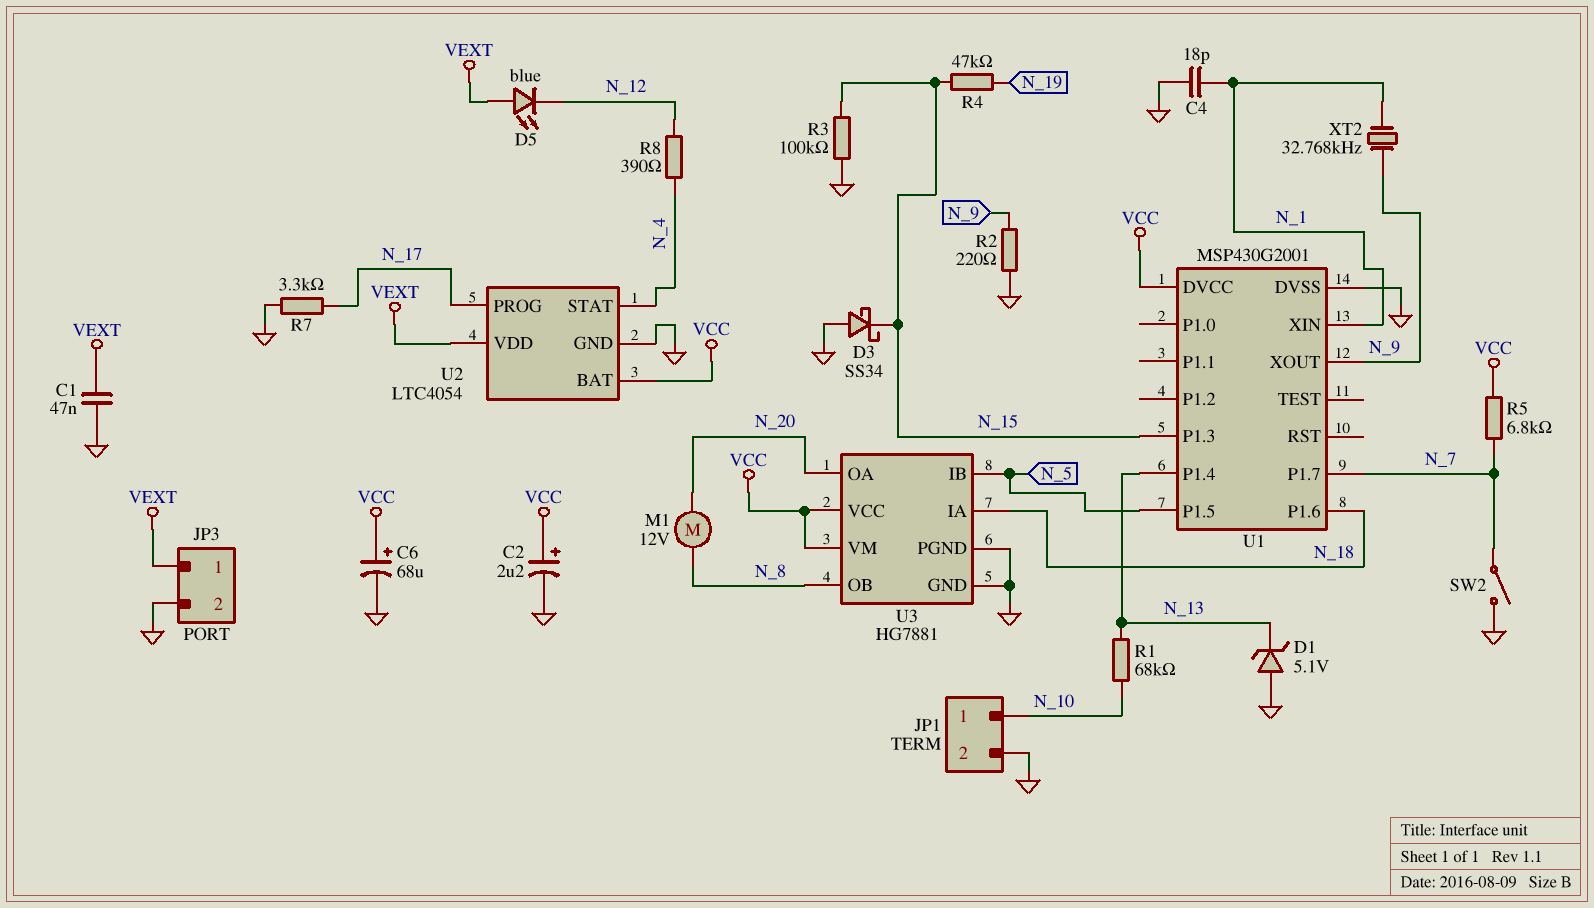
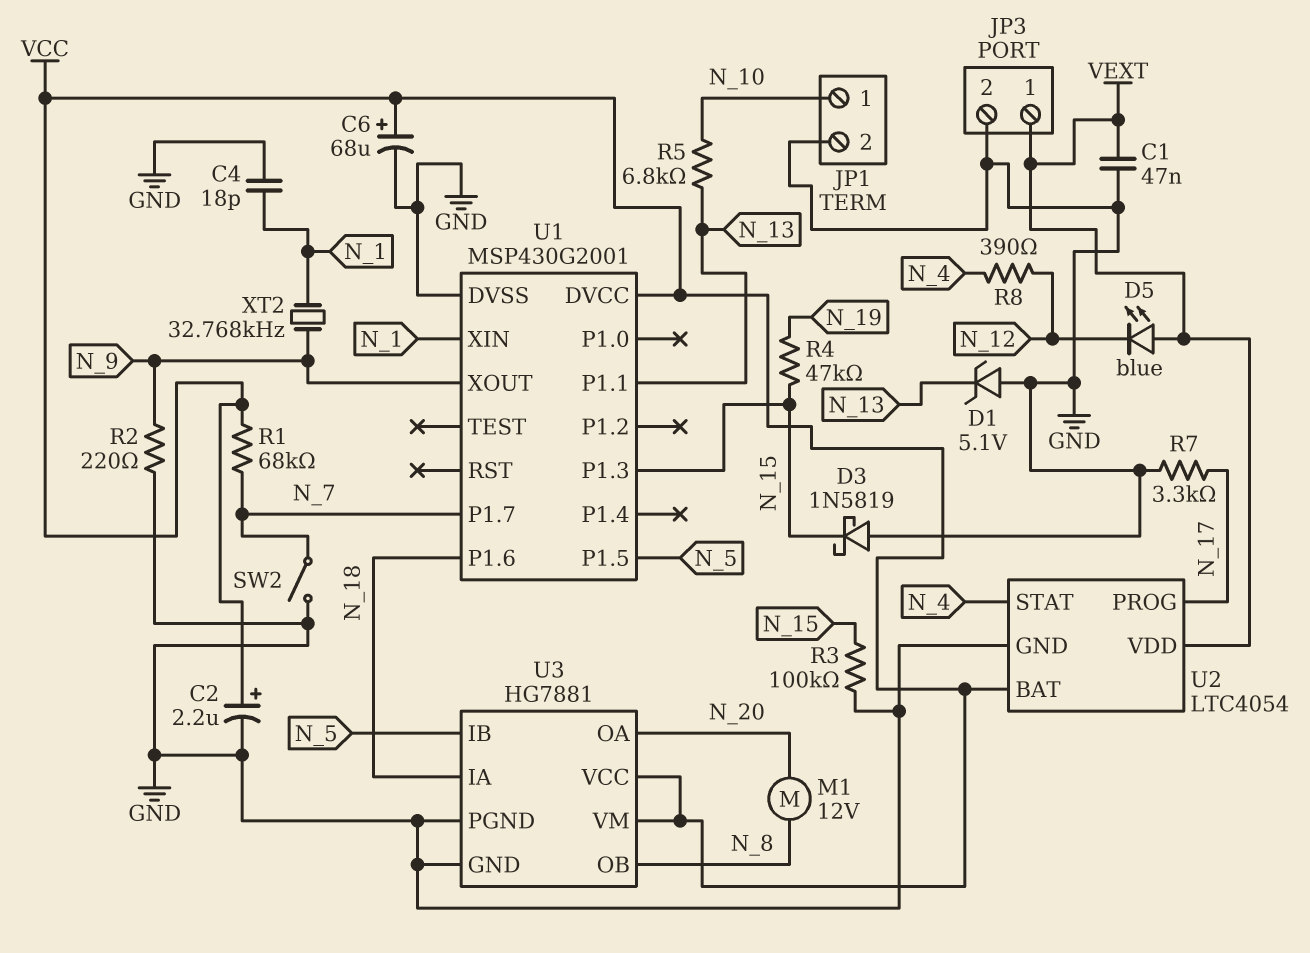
D3: schottky SS34 (A GND, K N_15) -> schottky 1N5819 (A GND, K N_15)
R1: 68k (N_10, N_13) -> 68k (N_7, VCC)
R5: 6.8k (N_7, VCC) -> 6.8k (N_10, N_13)
U1 pin P1.1: none -> N_13
U1 pin P1.4: N_13 -> none

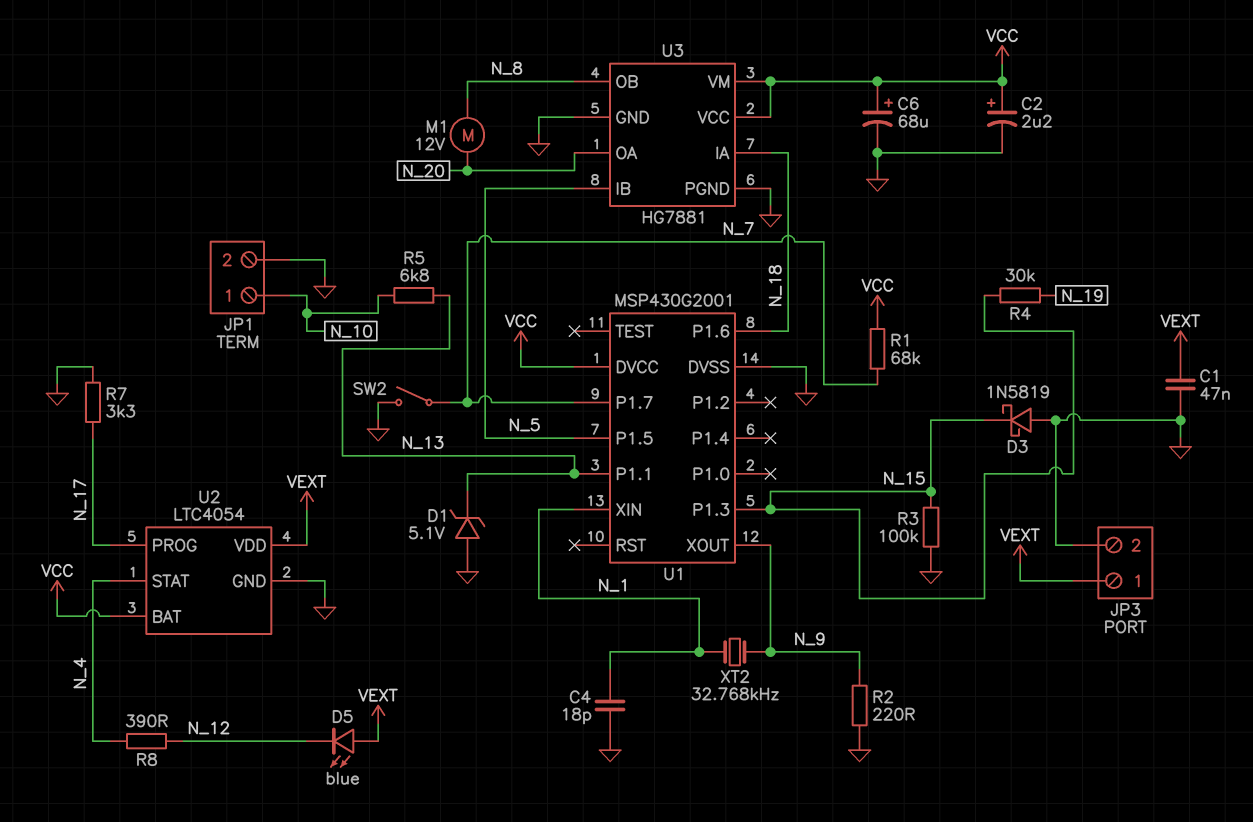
R4: 47k (N_15, N_19) -> 30k (N_15, N_19)

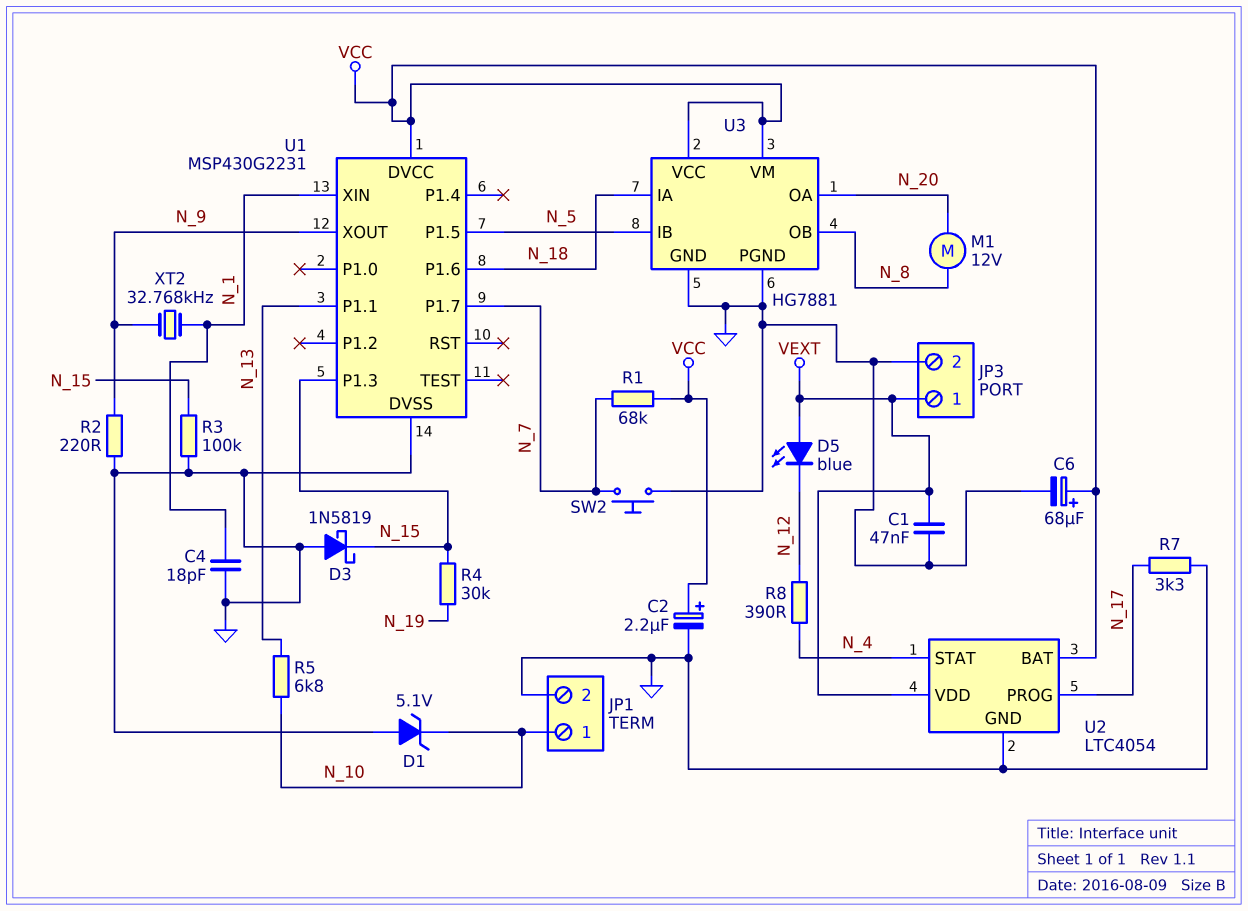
D1: zener 5.1V (A GND, K N_13) -> zener 5.1V (A GND, K N_10)
SW2: switch (GND, N_7) -> button (GND, N_7)
U1: MSP430G2001 -> MSP430G2231

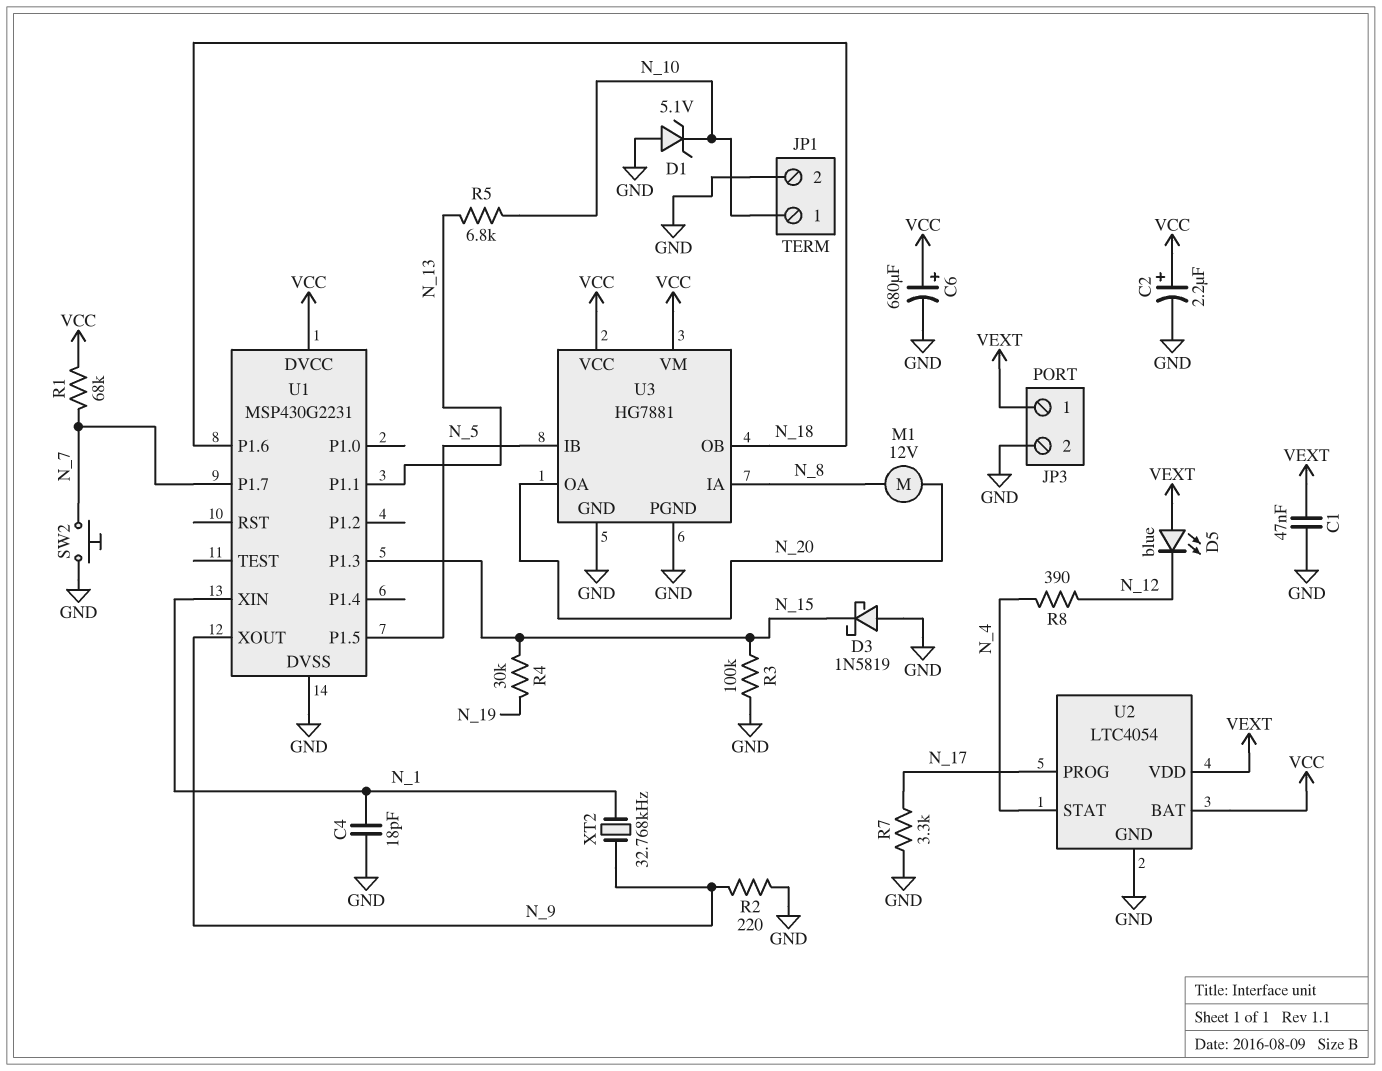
C6: 68uF (plus VCC, minus GND) -> 680uF (plus VCC, minus GND)
U3 pin IA: N_18 -> N_8
U3 pin OB: N_8 -> N_18

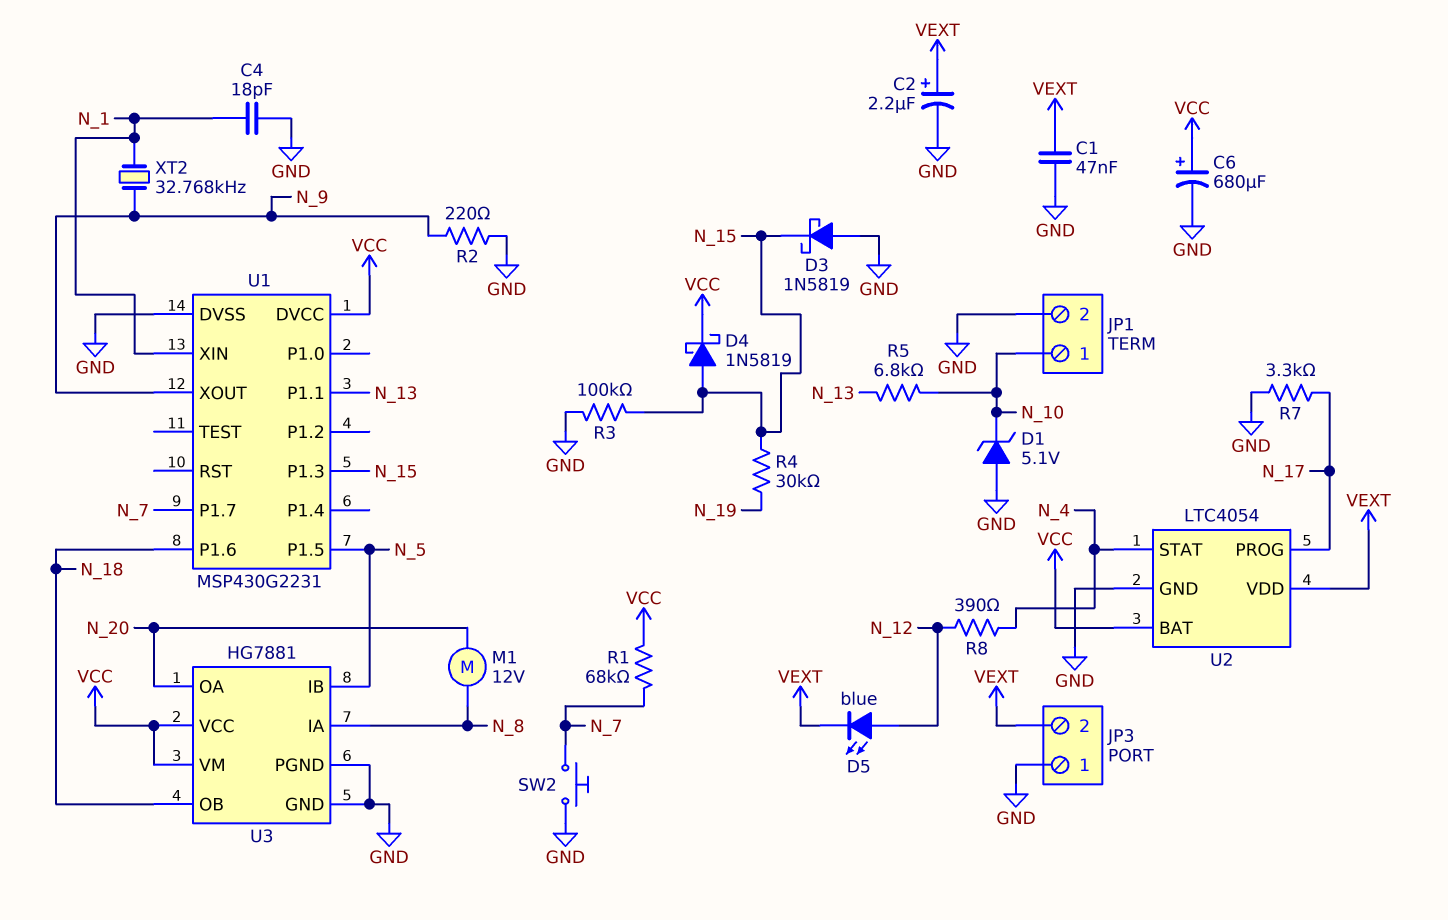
C2: 2.2uF (plus VCC, minus GND) -> 2.2uF (plus VEXT, minus GND)
D4: none -> schottky 1N5819 (A N_15, K VCC)
D5: LED blue (A VEXT, K N_12) -> LED blue (A N_12, K VEXT)
JP3 pin 1: VEXT -> GND
JP3 pin 2: GND -> VEXT

